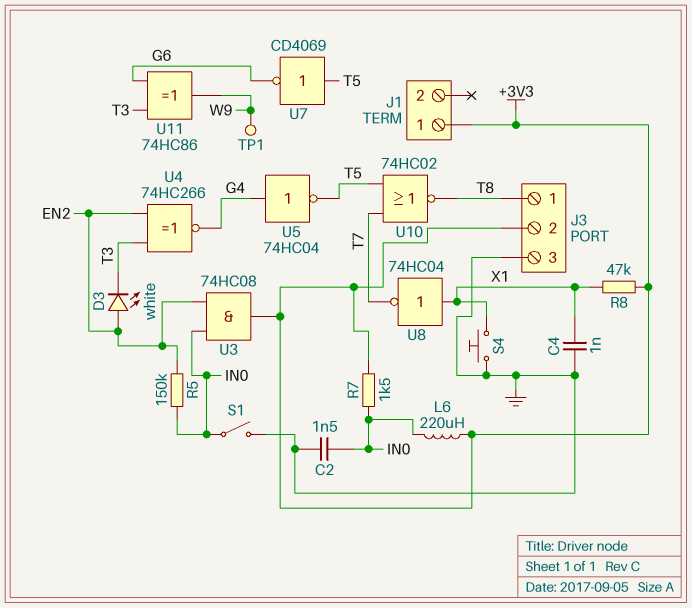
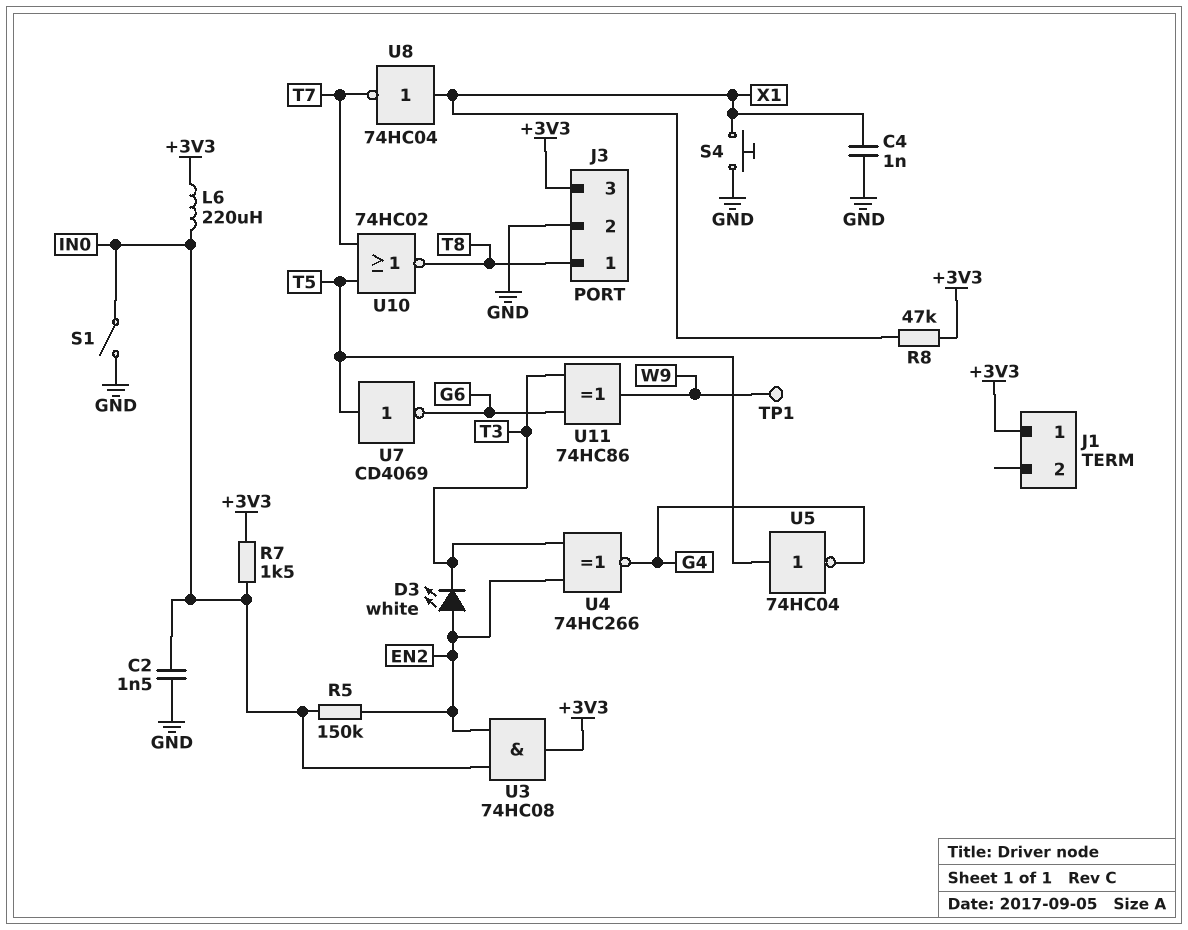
J3 pin 2: +3V3 -> GND
J3 pin 3: GND -> +3V3
U5: NOT 74HC04 (in G4, out T5) -> NOT 74HC04 (in T5, out G4)

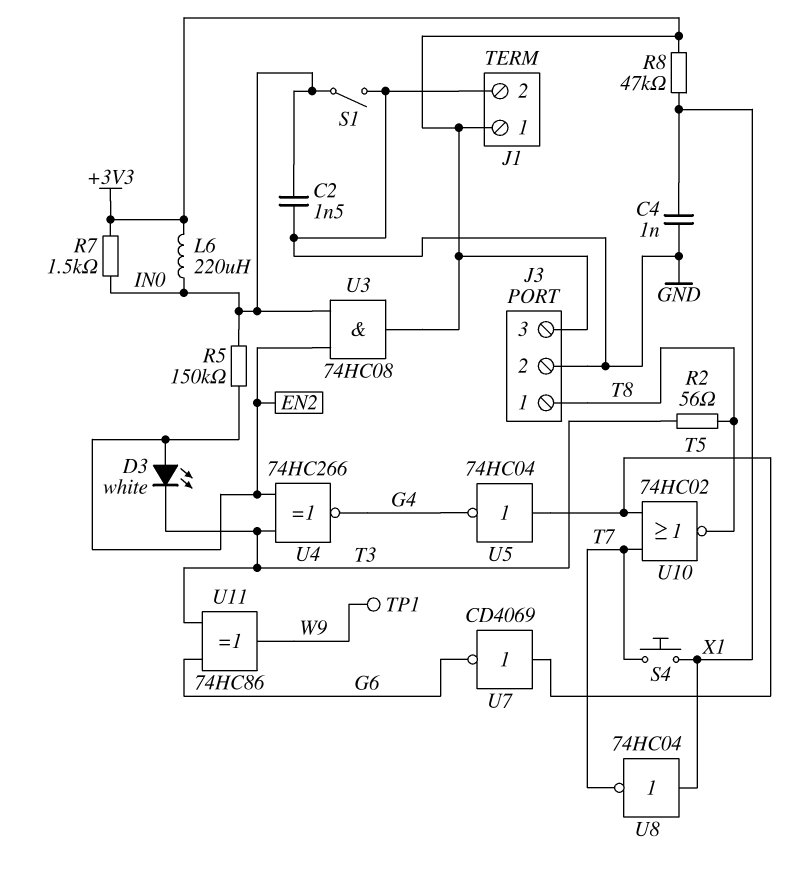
J1 pin 2: none -> GND
R2: none -> 56 (T3, T8)
S4: button (GND, X1) -> button (T7, X1)

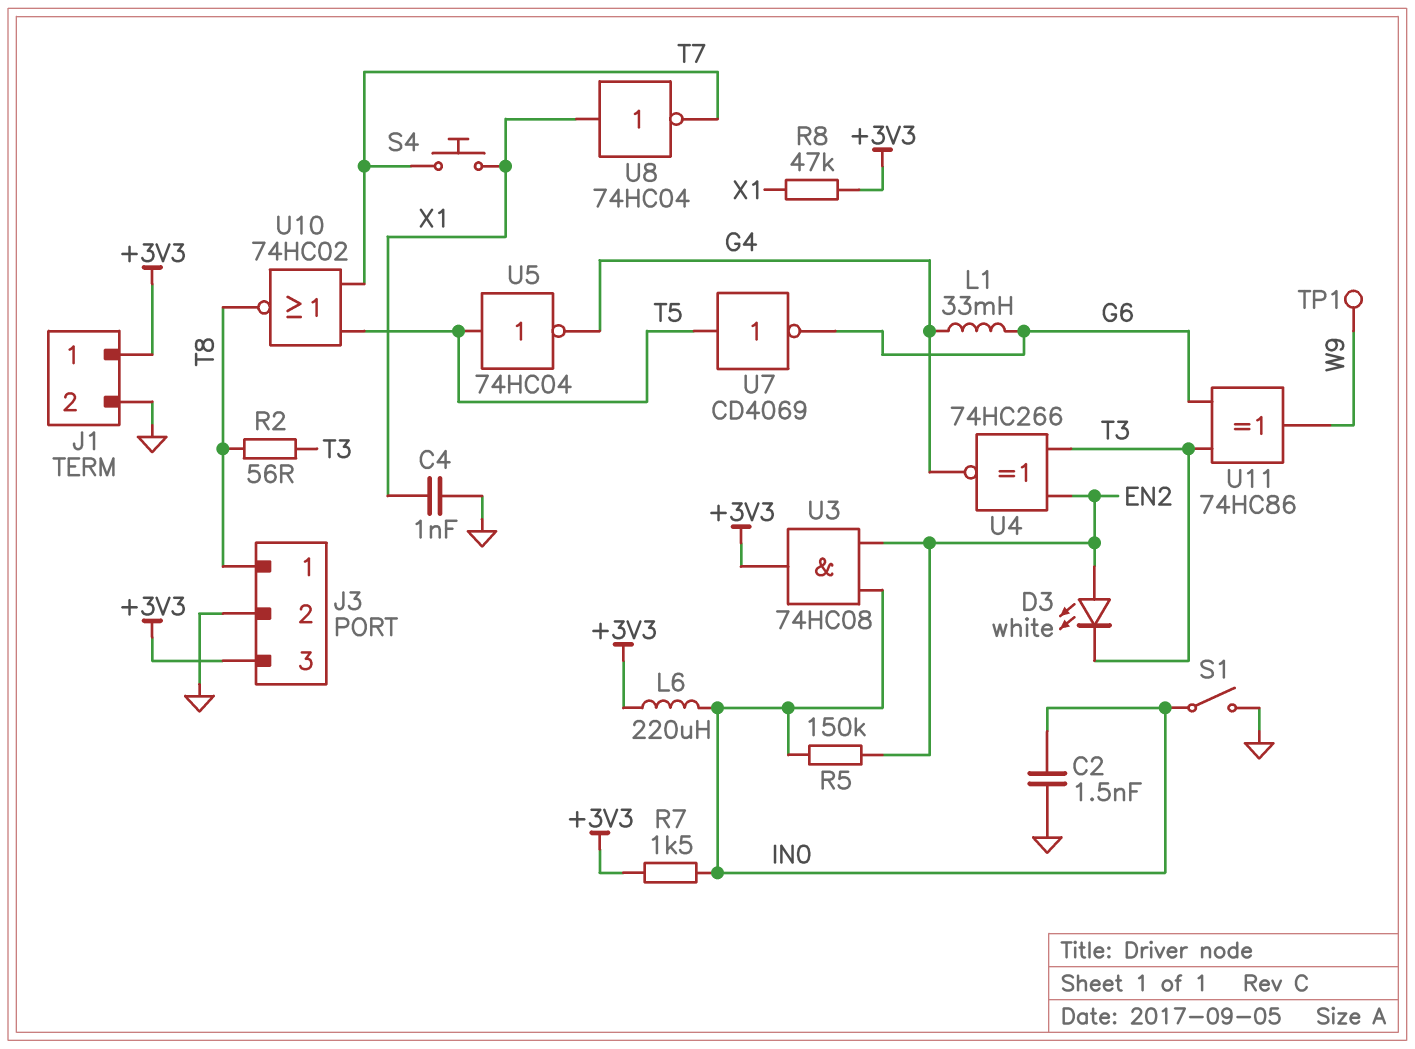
L1: none -> 33mH (G4, G6)

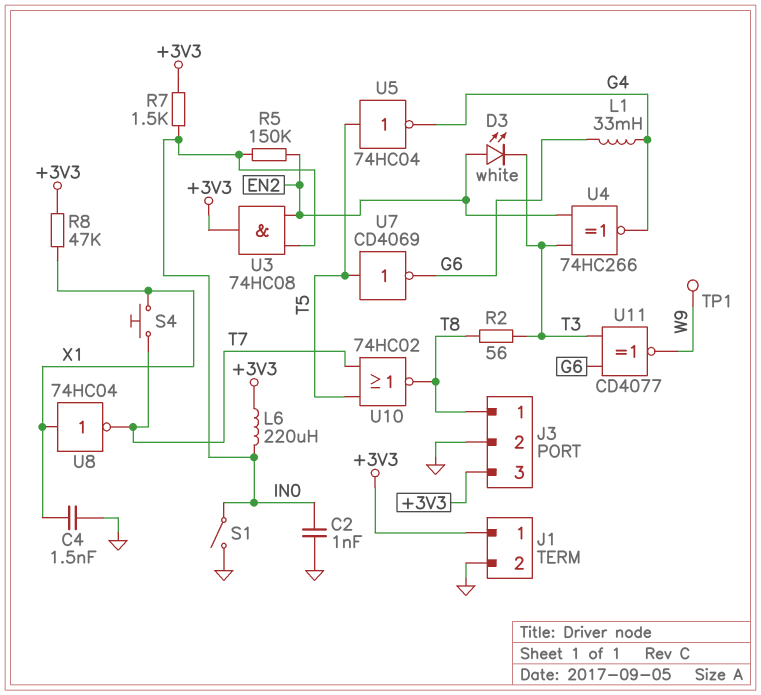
C2: 1.5nF (GND, IN0) -> 1nF (GND, IN0)
C4: 1nF (GND, X1) -> 1.5nF (GND, X1)
U11: XOR 74HC86 (in G6, in T3, out W9) -> XNOR CD4077 (in G6, in T3, out W9)

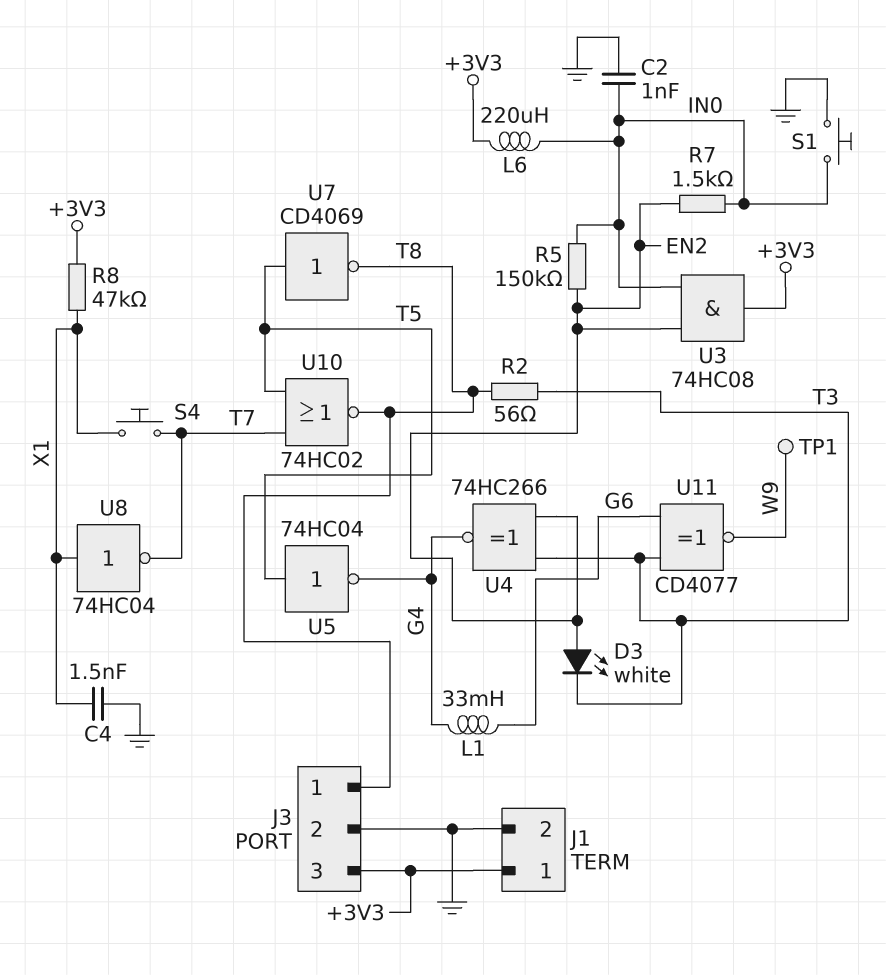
R7: 1.5k (+3V3, IN0) -> 1.5k (EN2, IN0)
S1: switch (GND, IN0) -> button (GND, IN0)
U7: NOT CD4069 (in T5, out G6) -> NOT CD4069 (in T5, out T8)

